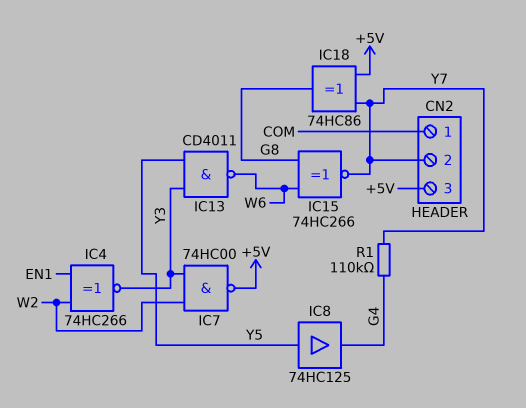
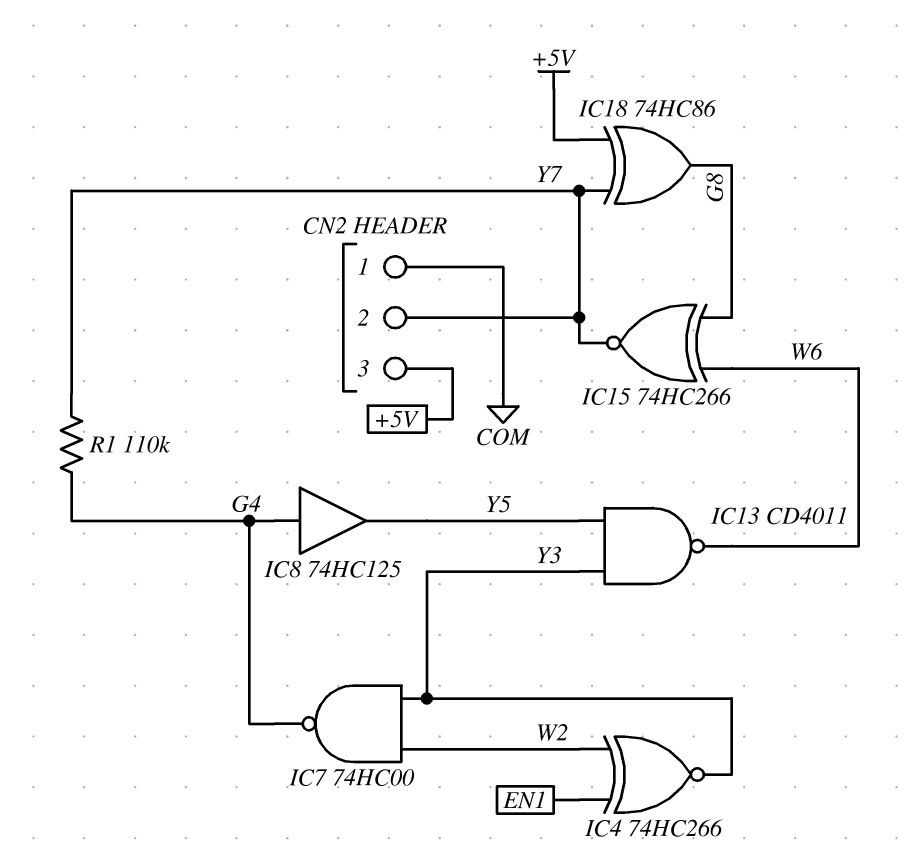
IC7: NAND 74HC00 (in W2, in Y3, out +5V) -> NAND 74HC00 (in W2, in Y3, out G4)
IC8: buffer 74HC125 (in Y5, out G4) -> buffer 74HC125 (in G4, out Y5)

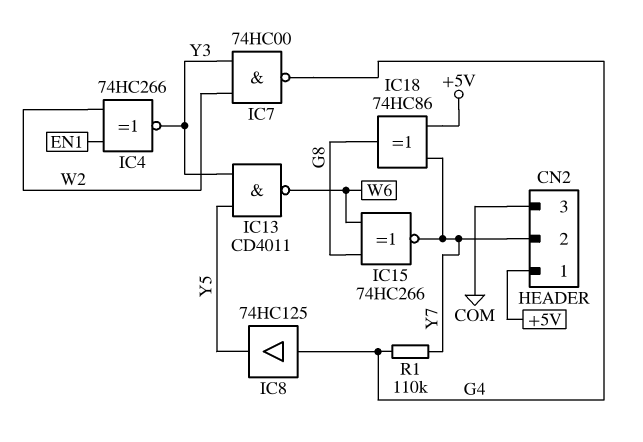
CN2 pin 1: COM -> +5V
CN2 pin 3: +5V -> COM

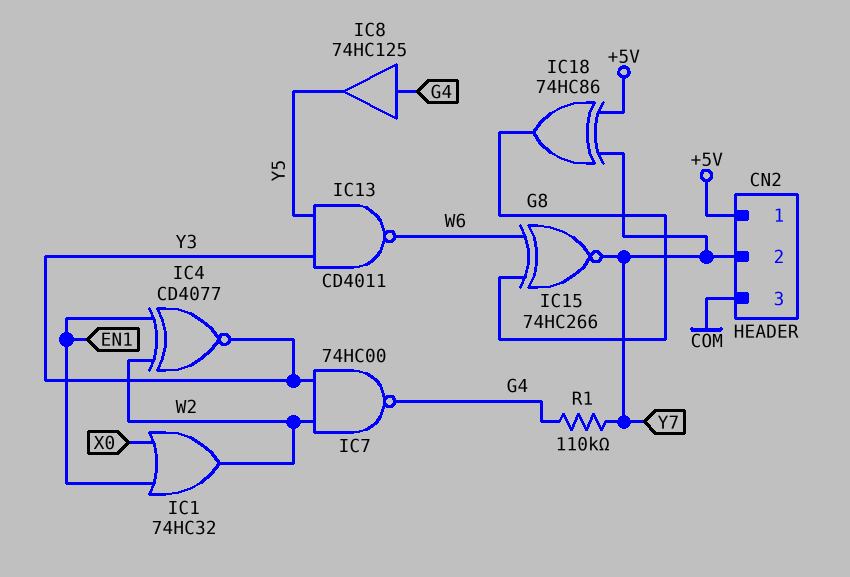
IC1: none -> OR 74HC32 (in EN1, in X0, out W2)
IC4: XNOR 74HC266 (in EN1, in W2, out Y3) -> XNOR CD4077 (in EN1, in W2, out Y3)

